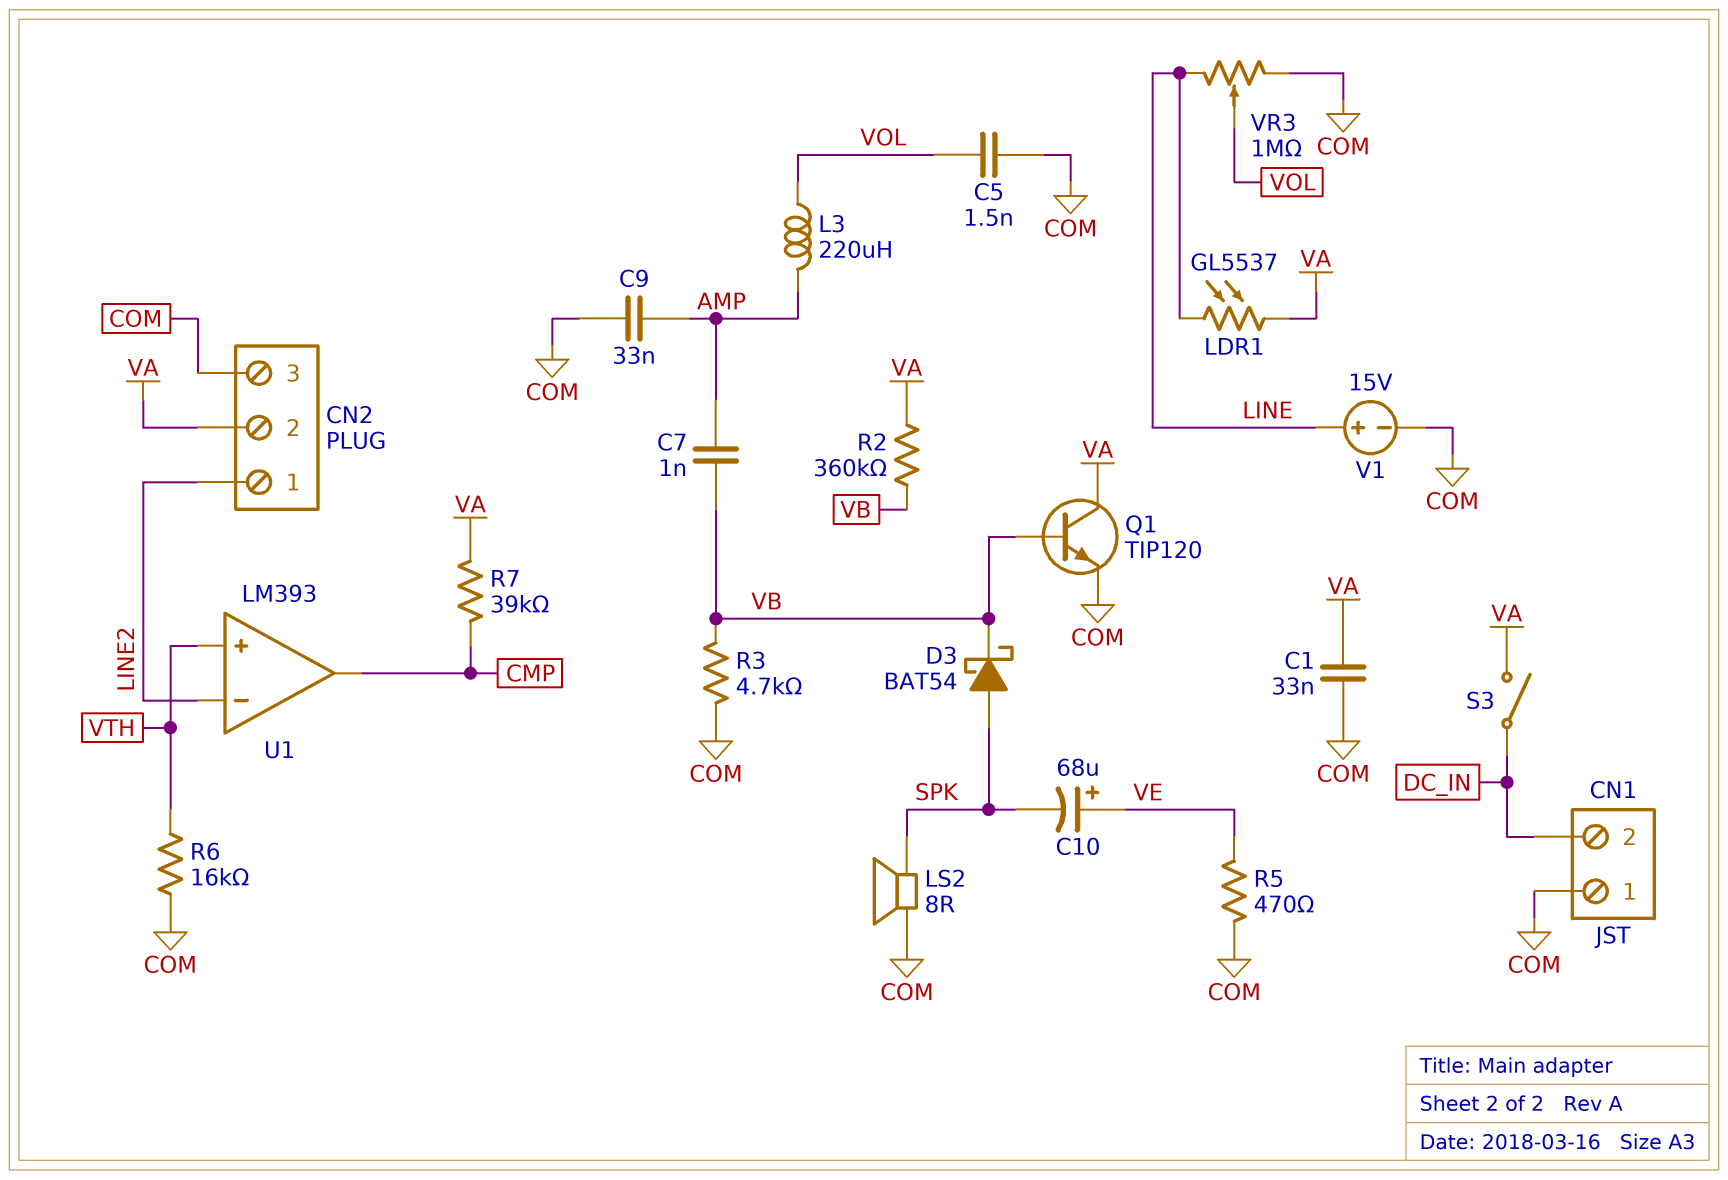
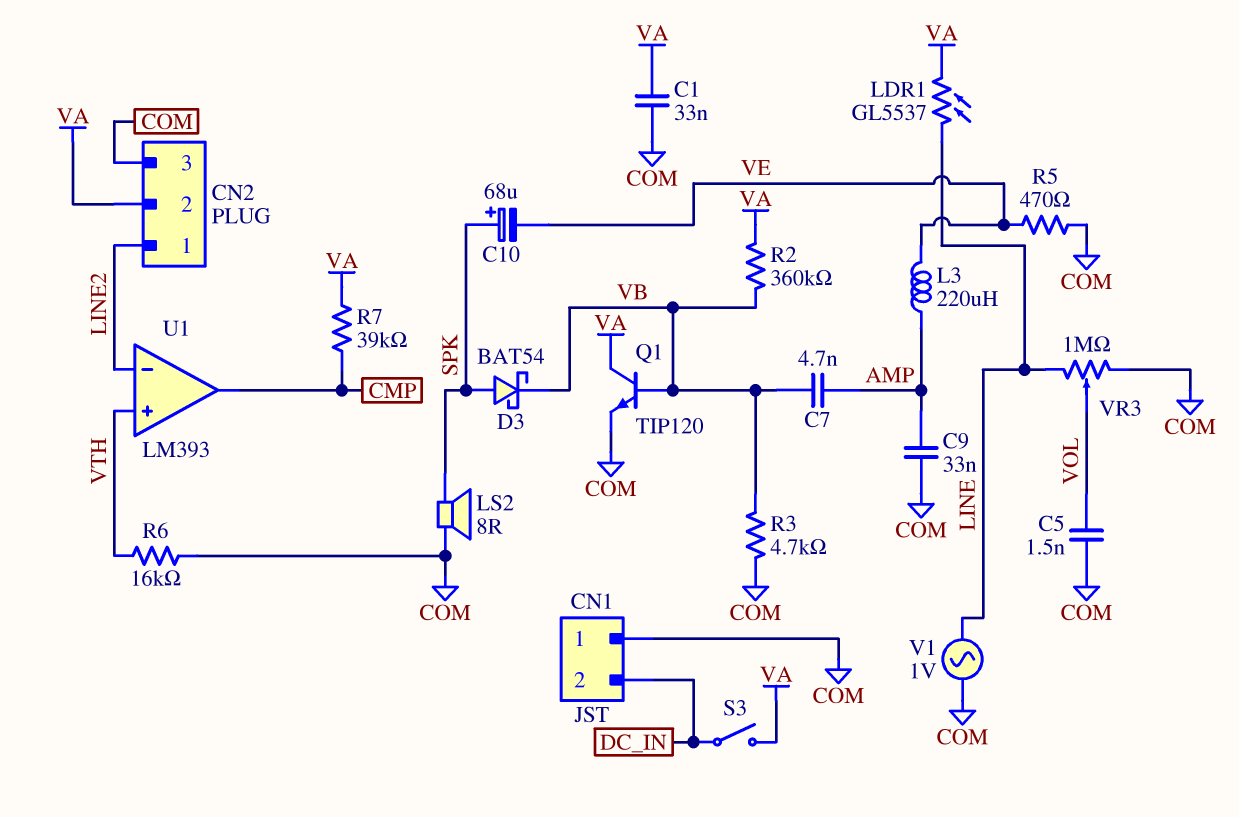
C7: 1nF (AMP, VB) -> 4.7nF (AMP, VB)
C10: 68uF (plus VE, minus SPK) -> 68uF (plus SPK, minus VE)
L3: 220uH (AMP, VOL) -> 220uH (AMP, VE)
V1: 15V (plus LINE, minus COM) -> AC 1V (COM, LINE)

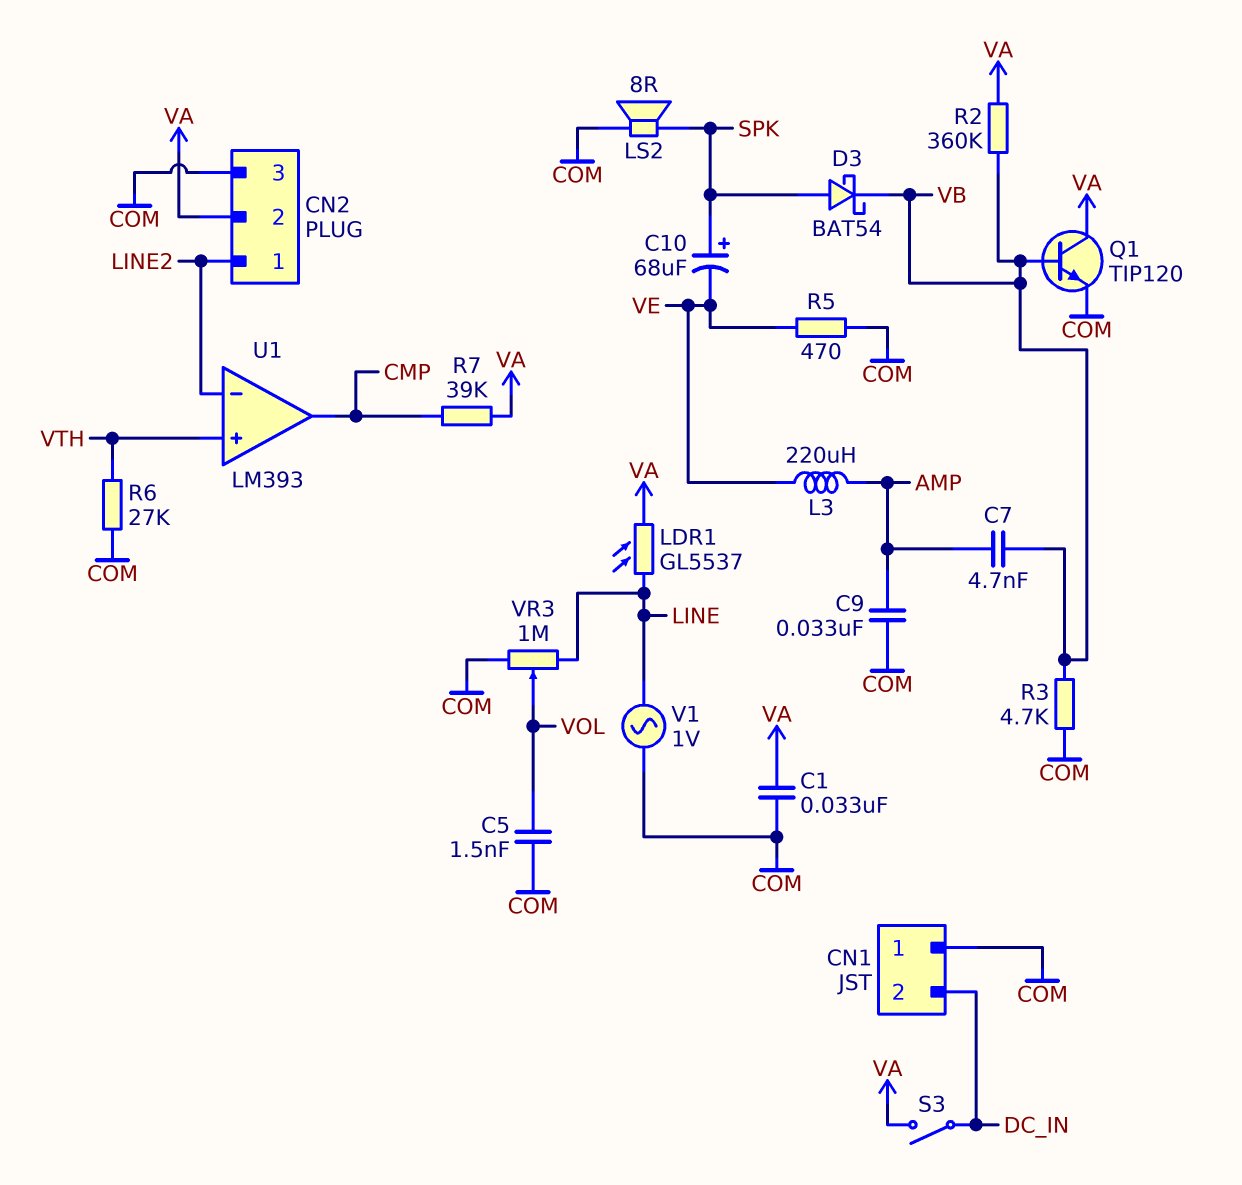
R6: 16k (COM, VTH) -> 27k (COM, VTH)

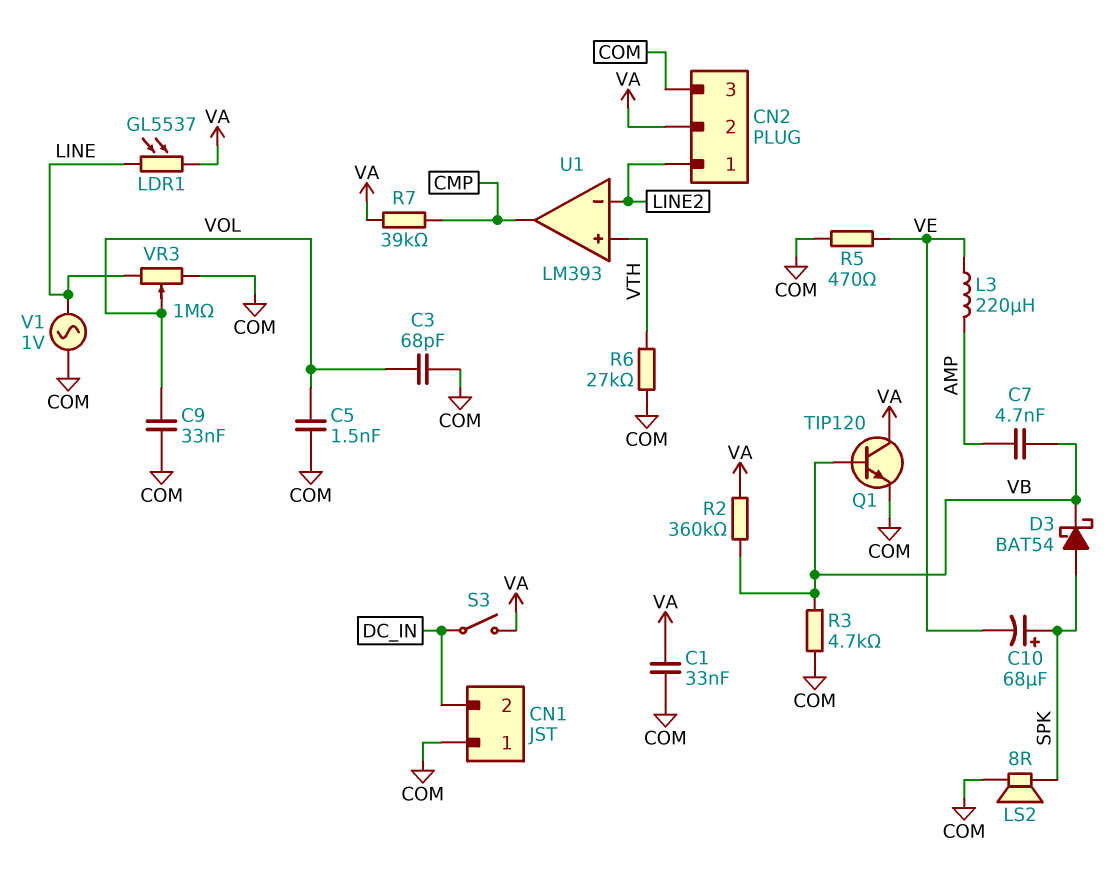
C3: none -> 68pF (COM, VOL)
C9: 33nF (AMP, COM) -> 33nF (COM, VOL)

